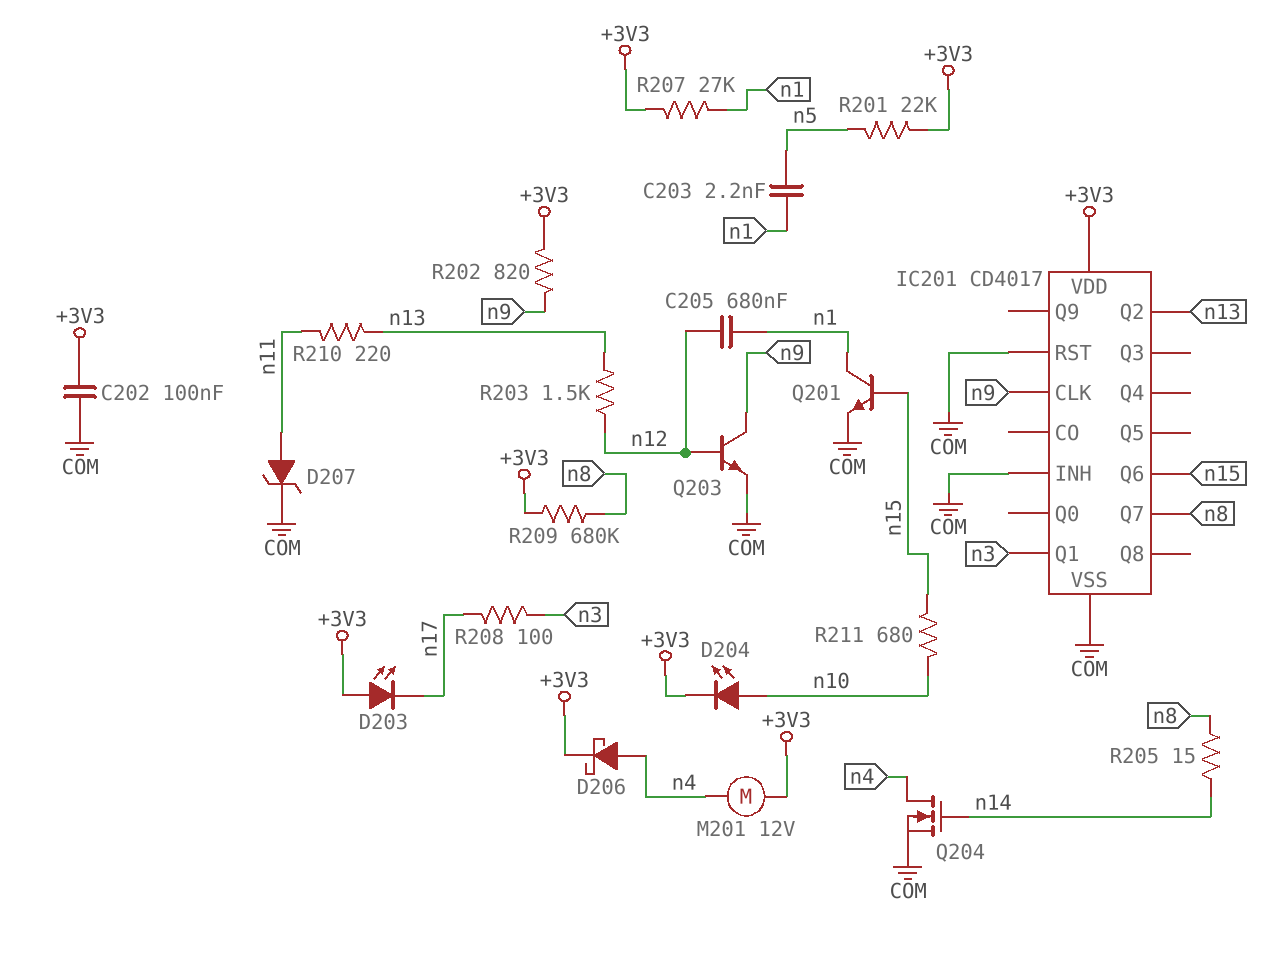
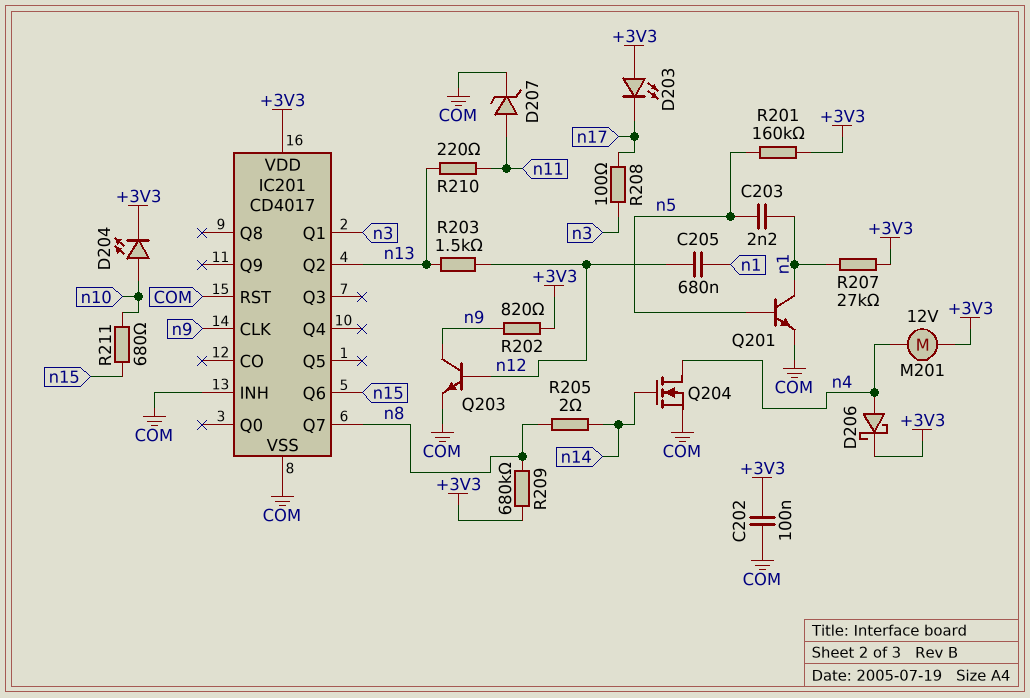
Q201: NPN (B n15, C n1, E COM) -> NPN (B n5, C n1, E COM)
R201: 22k (+3V3, n5) -> 160k (+3V3, n5)
R205: 15 (n8, n14) -> 2 (n8, n14)

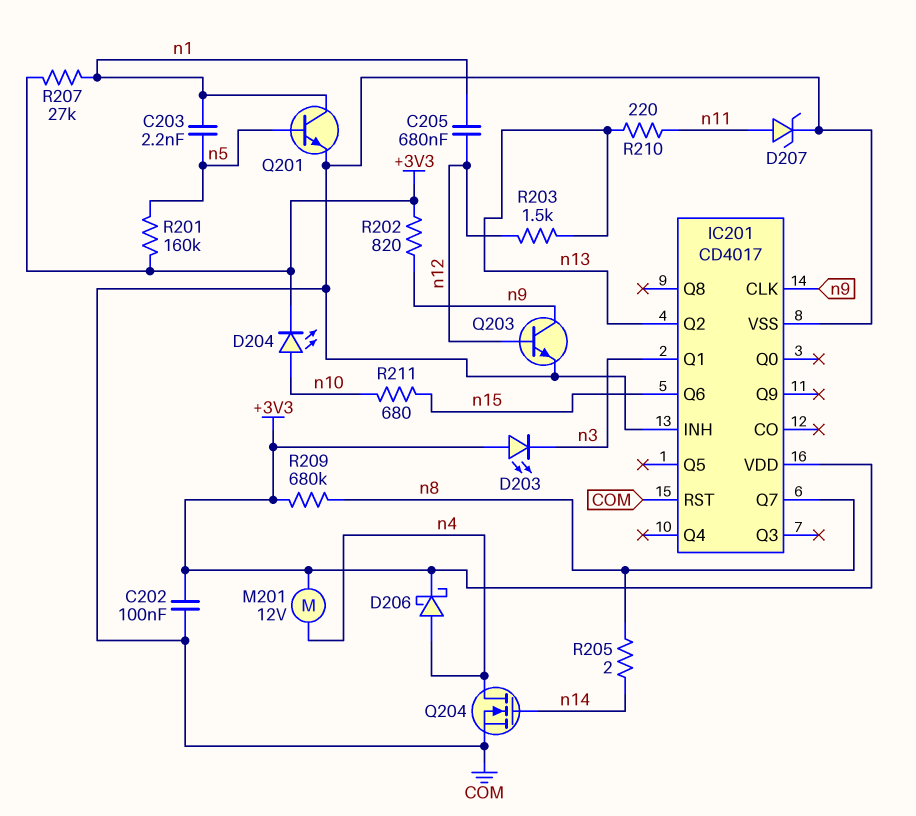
D203: LED (A +3V3, K n17) -> LED (A +3V3, K n3)
R208: 100 (n3, n17) -> none

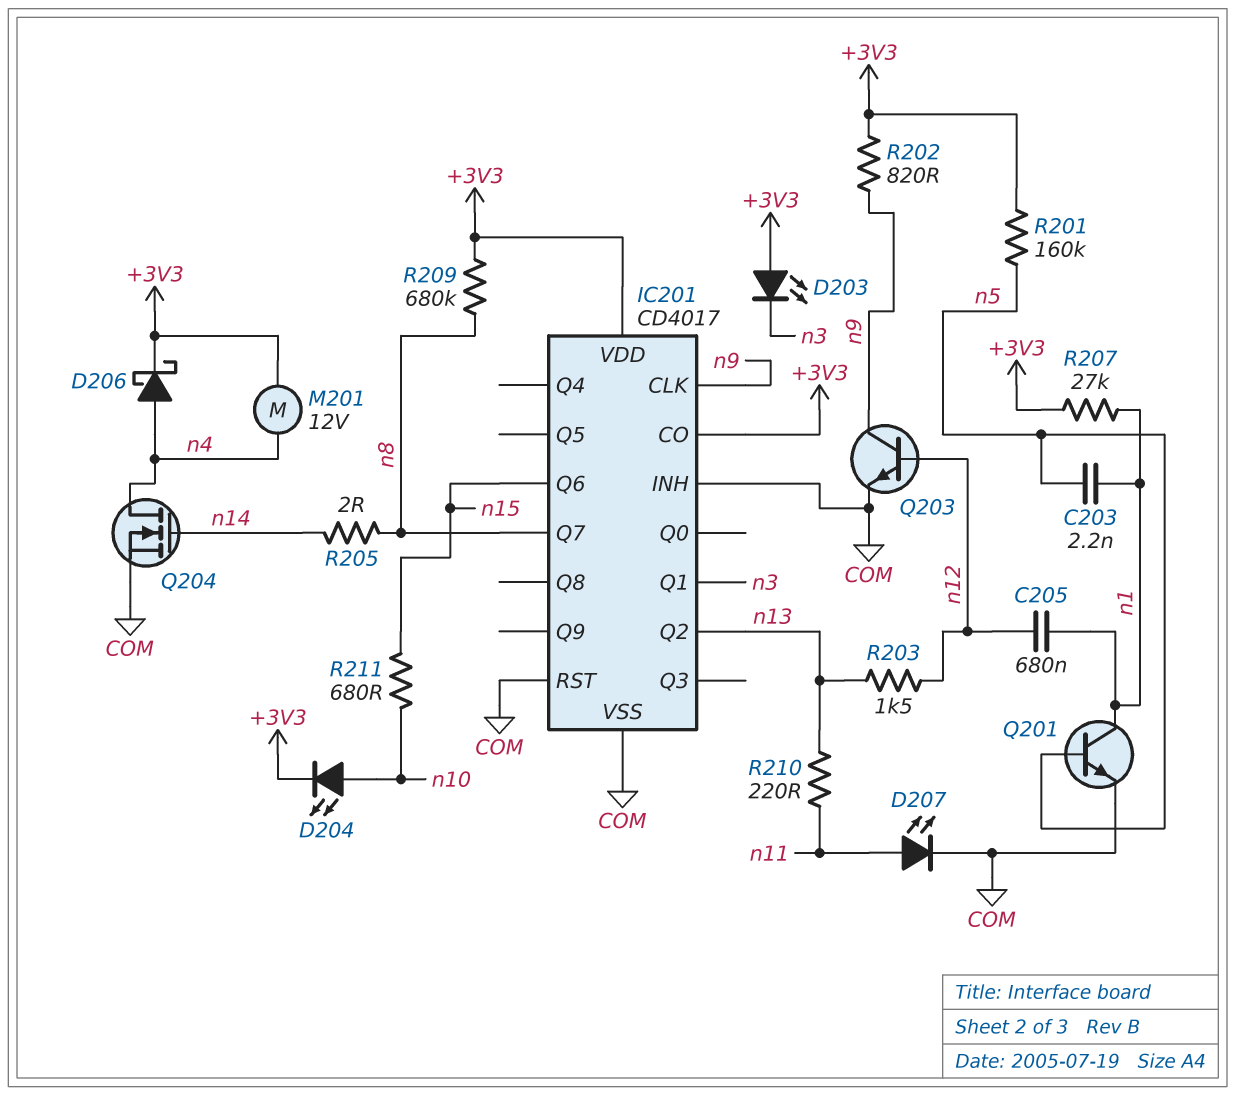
C202: 100nF (+3V3, COM) -> none
D207: zener (A n11, K COM) -> LED (A n11, K COM)
IC201 pin CO: none -> +3V3

